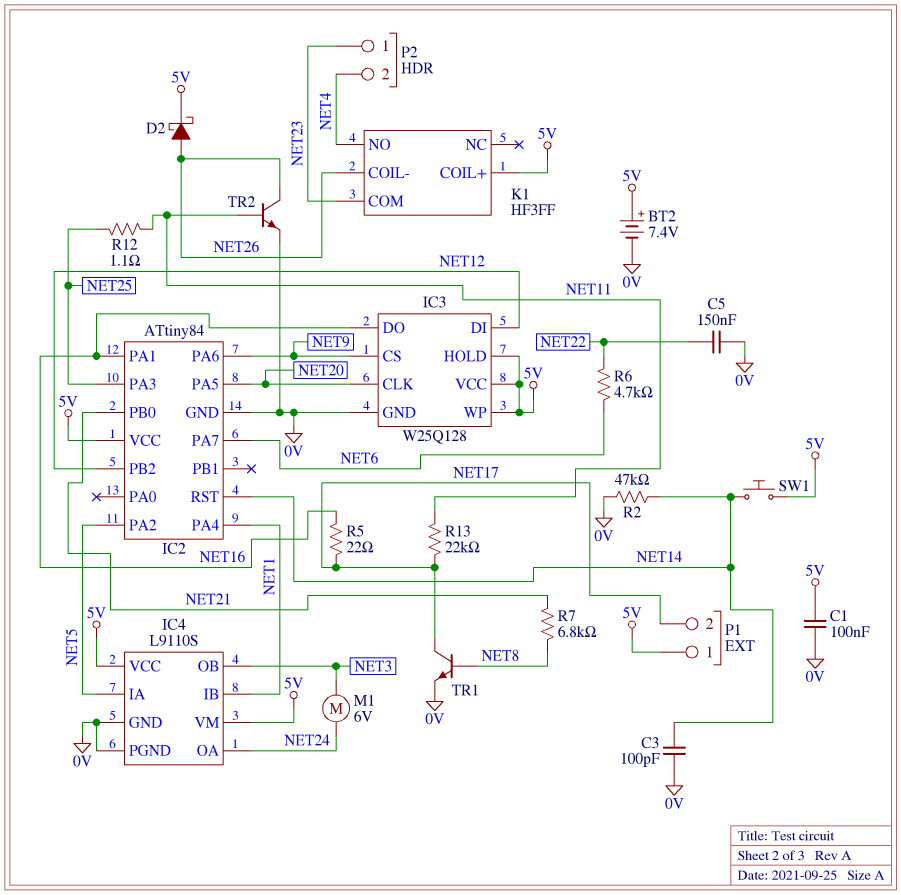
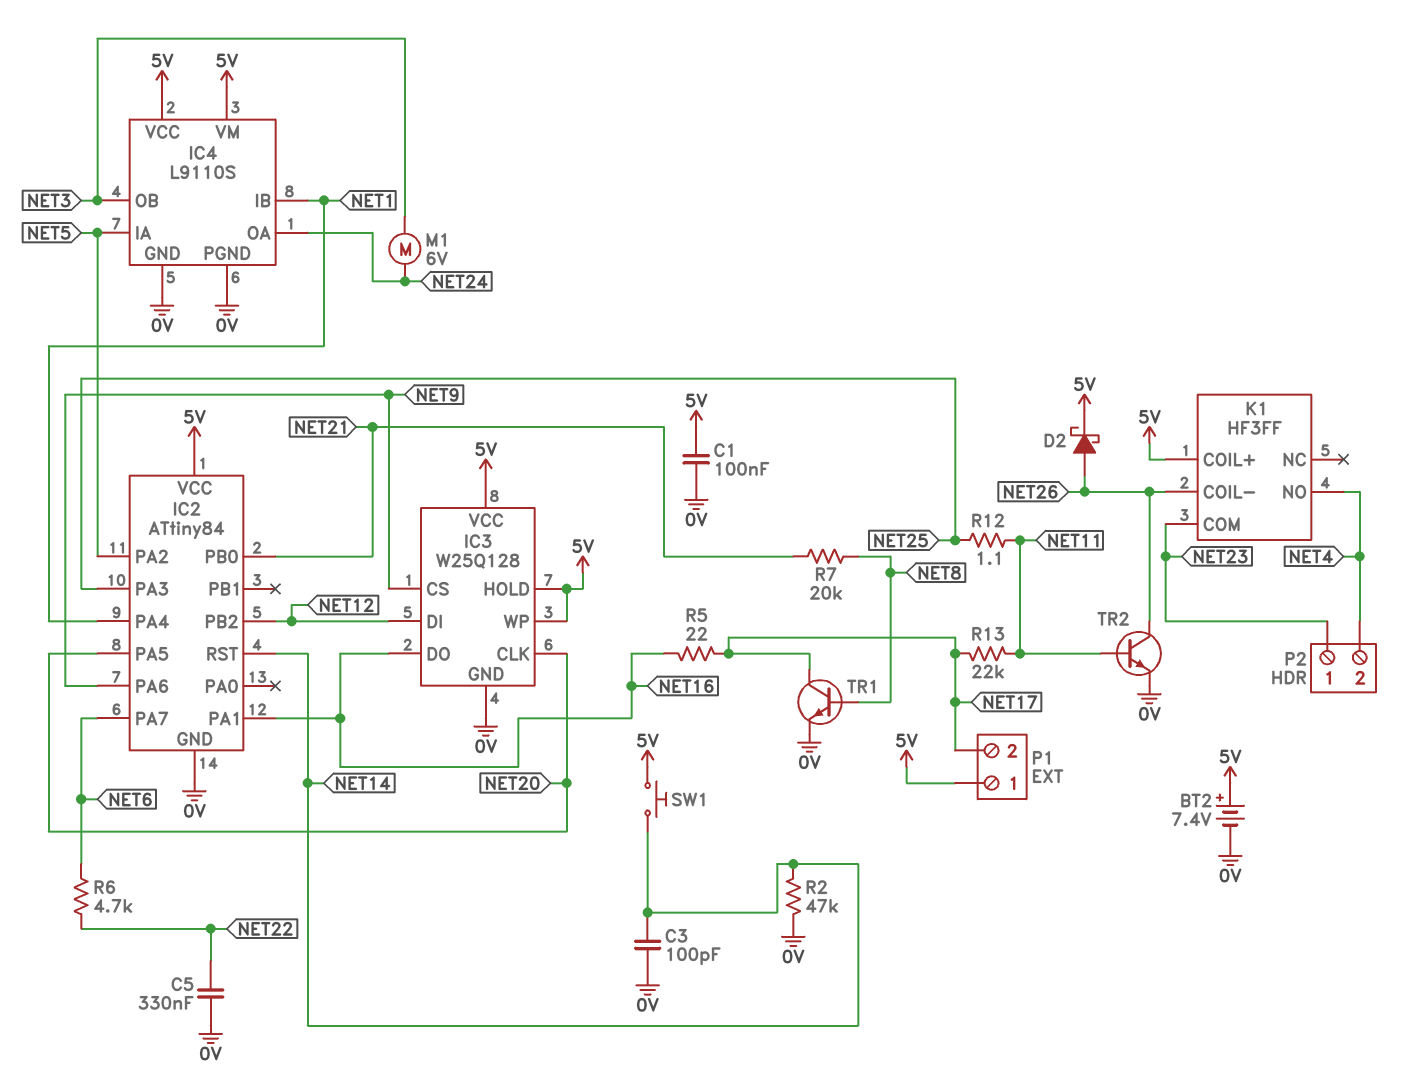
C5: 150nF (0V, NET22) -> 330nF (0V, NET22)
R7: 6.8k (NET8, NET21) -> 20k (NET8, NET21)

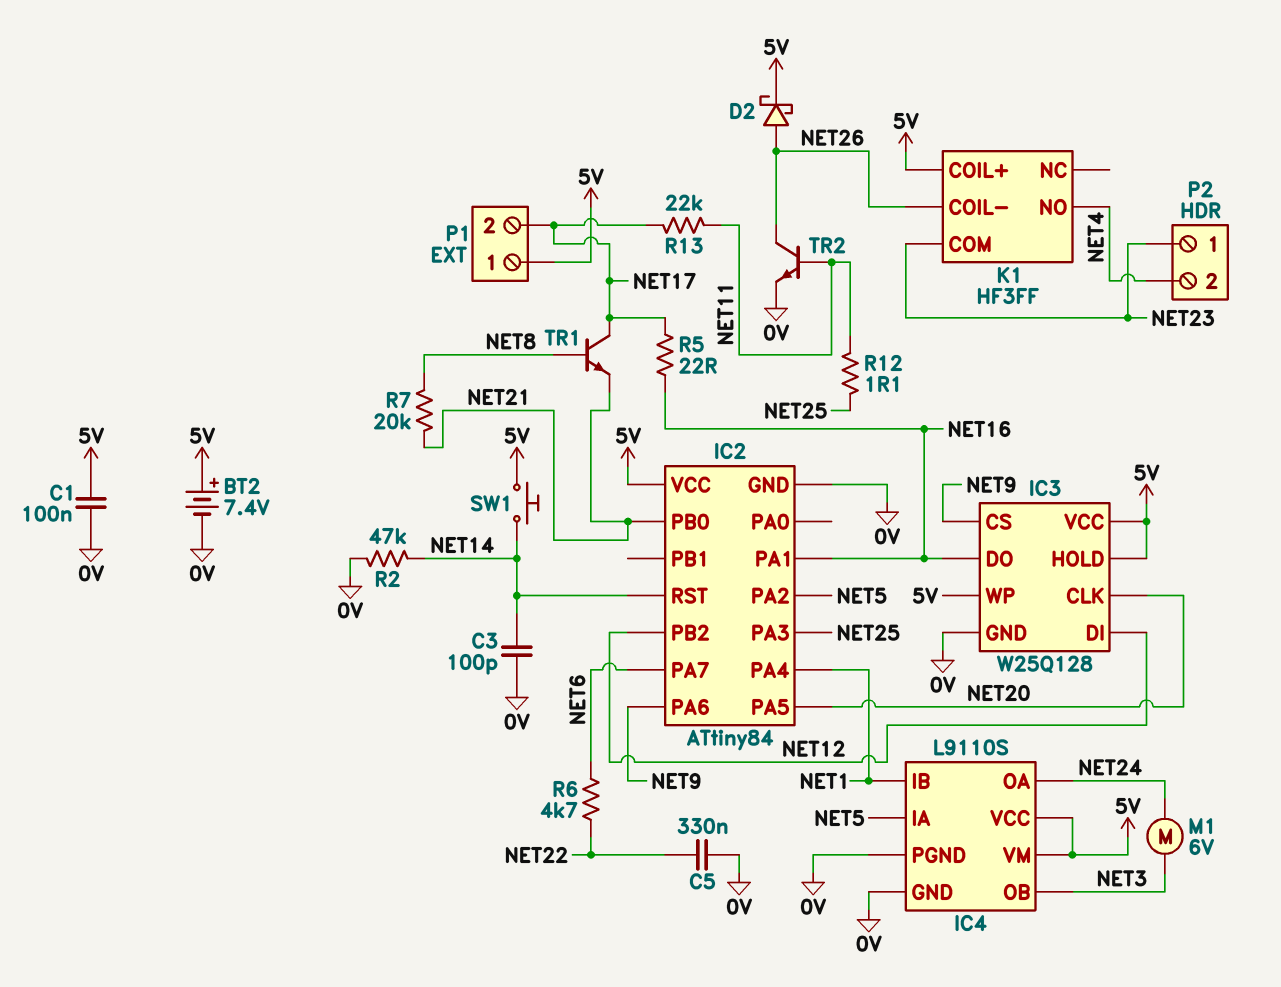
TR1: NPN (B NET8, C NET17, E 0V) -> NPN (B NET8, C NET17, E NET21)

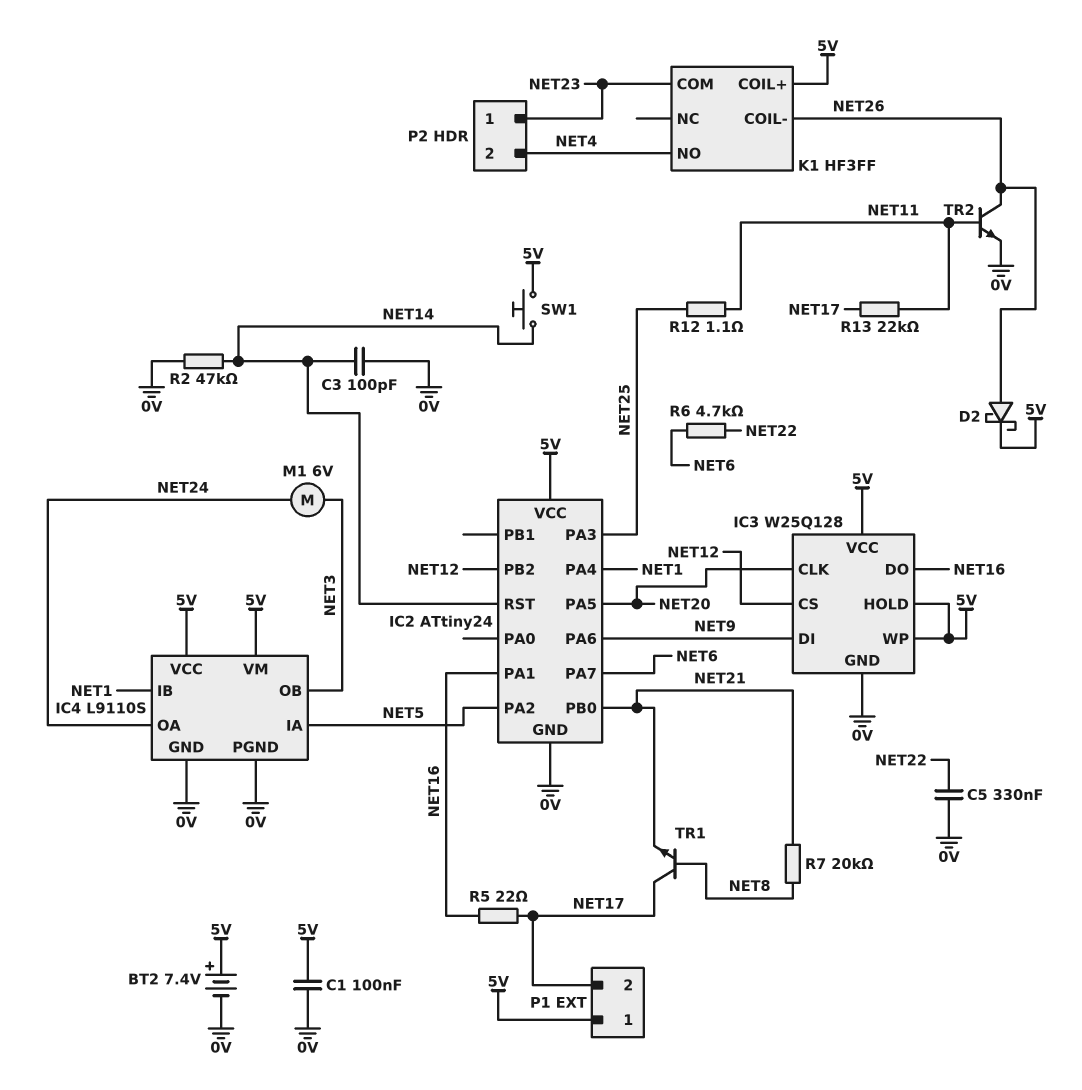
IC2: ATtiny84 -> ATtiny24
IC3 pin CS: NET9 -> NET12
IC3 pin DI: NET12 -> NET9

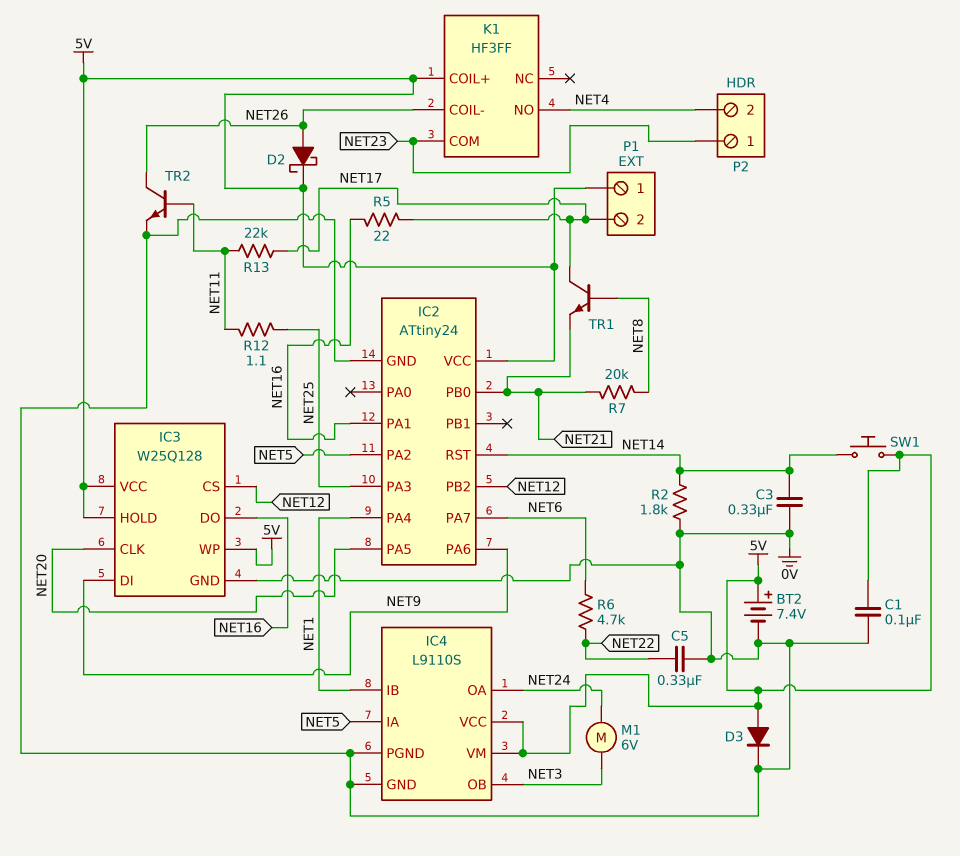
C3: 100pF (0V, NET14) -> 330nF (0V, NET14)
D3: none -> diode (A 5V, K 0V)
R2: 47k (0V, NET14) -> 1.8k (0V, NET14)

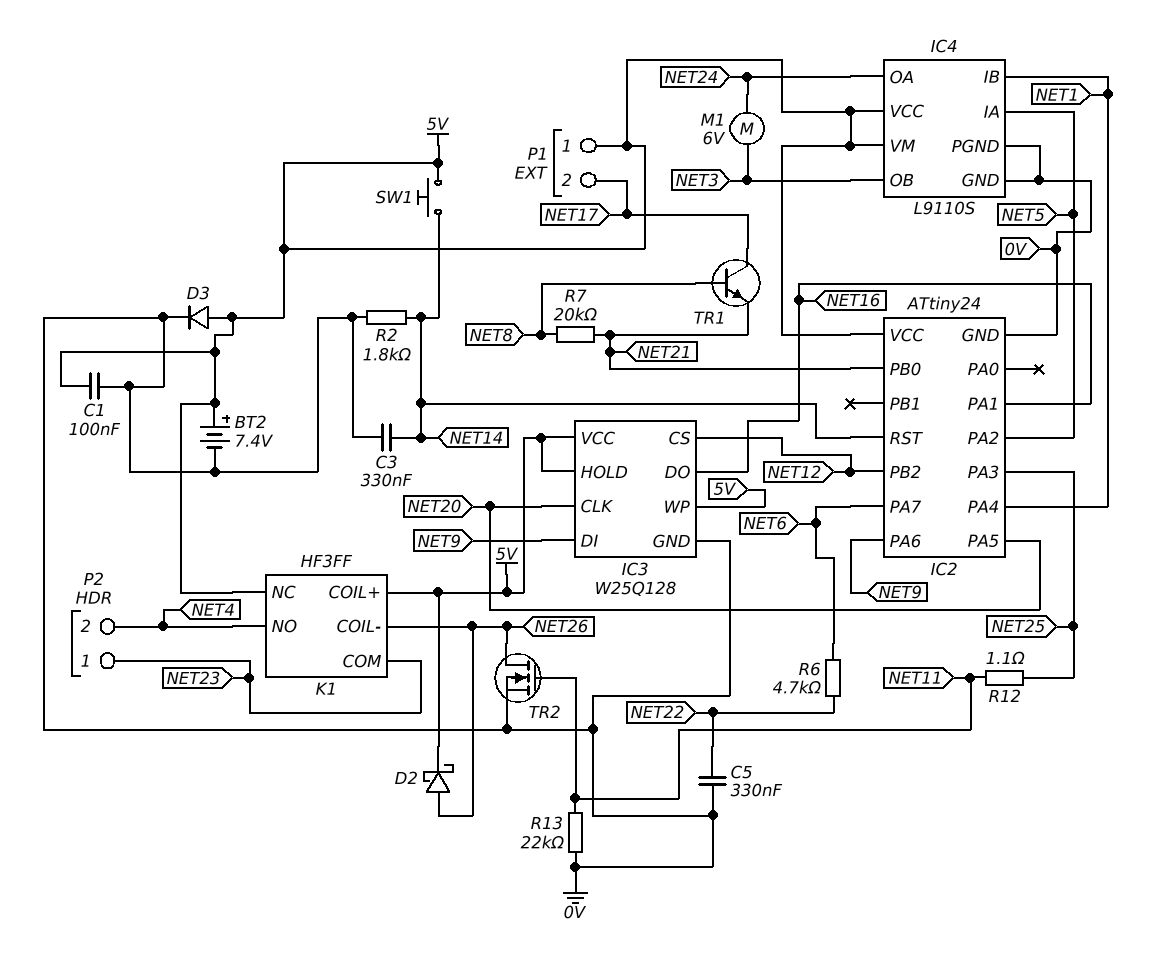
K1 pin NC: none -> 5V
R5: 22 (NET16, NET17) -> none
R13: 22k (NET11, NET17) -> 22k (0V, NET11)
TR2: NPN (B NET11, C NET26, E 0V) -> NMOS (G NET11, D NET26, S 0V)

